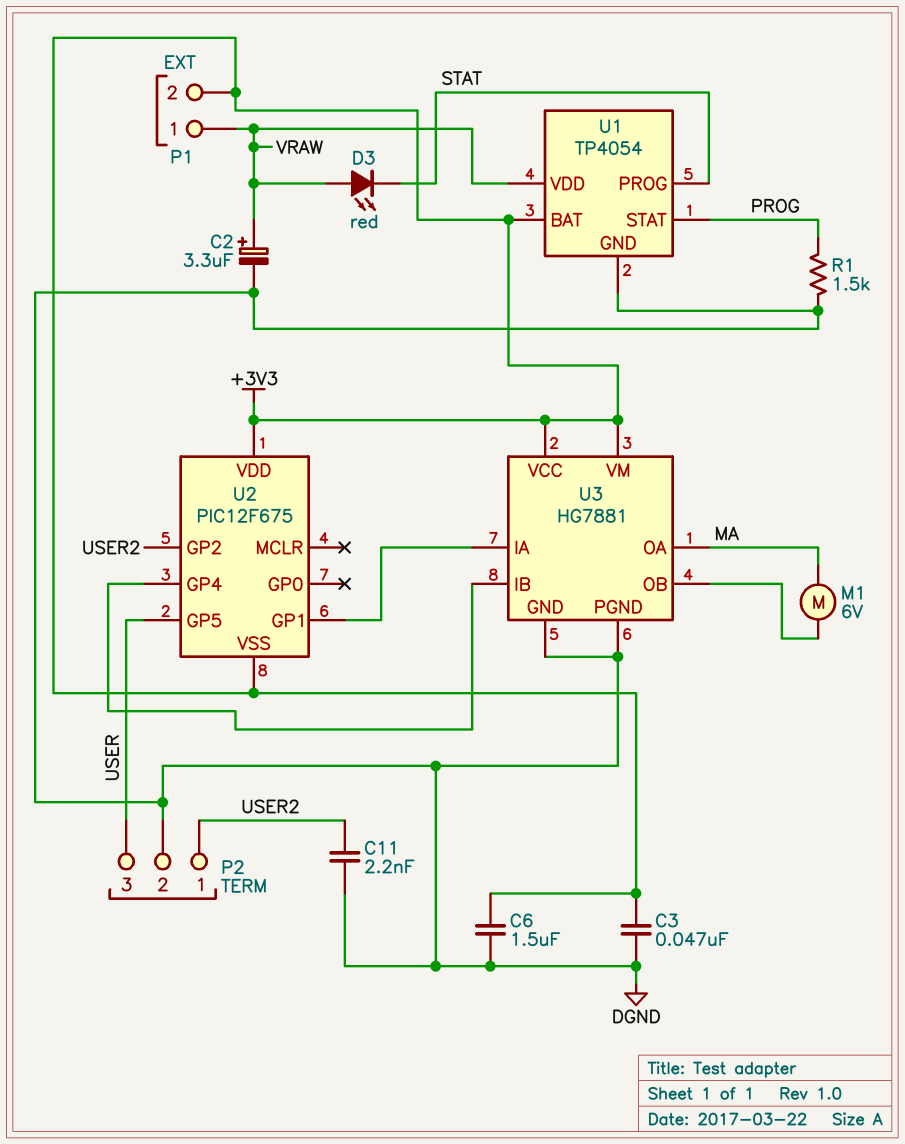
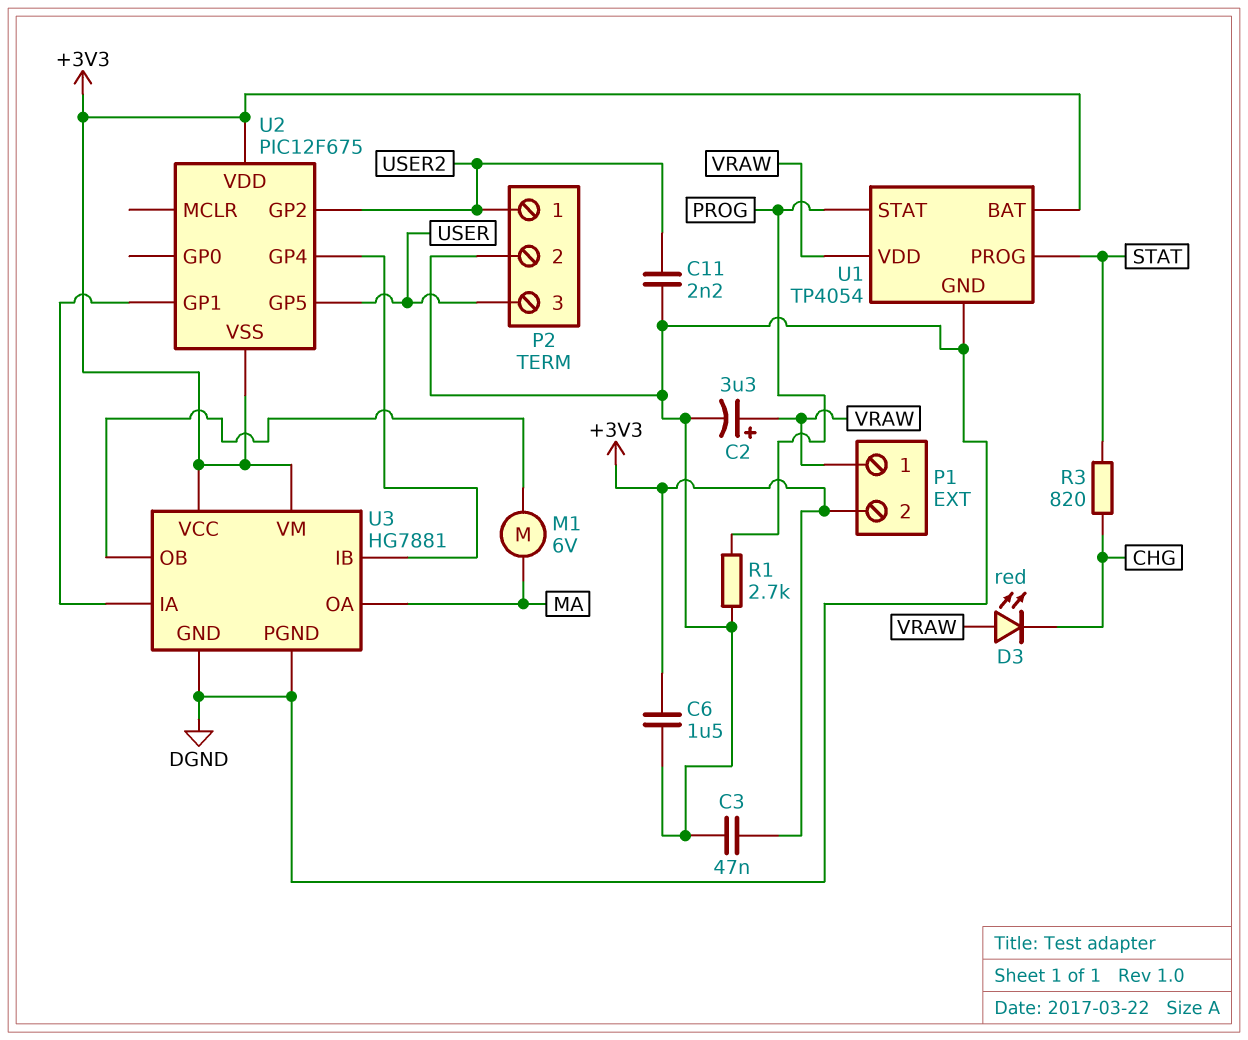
D3: LED red (A VRAW, K STAT) -> LED red (A VRAW, K CHG)
R1: 1.5k (DGND, PROG) -> 2.7k (DGND, PROG)
R3: none -> 820 (CHG, STAT)

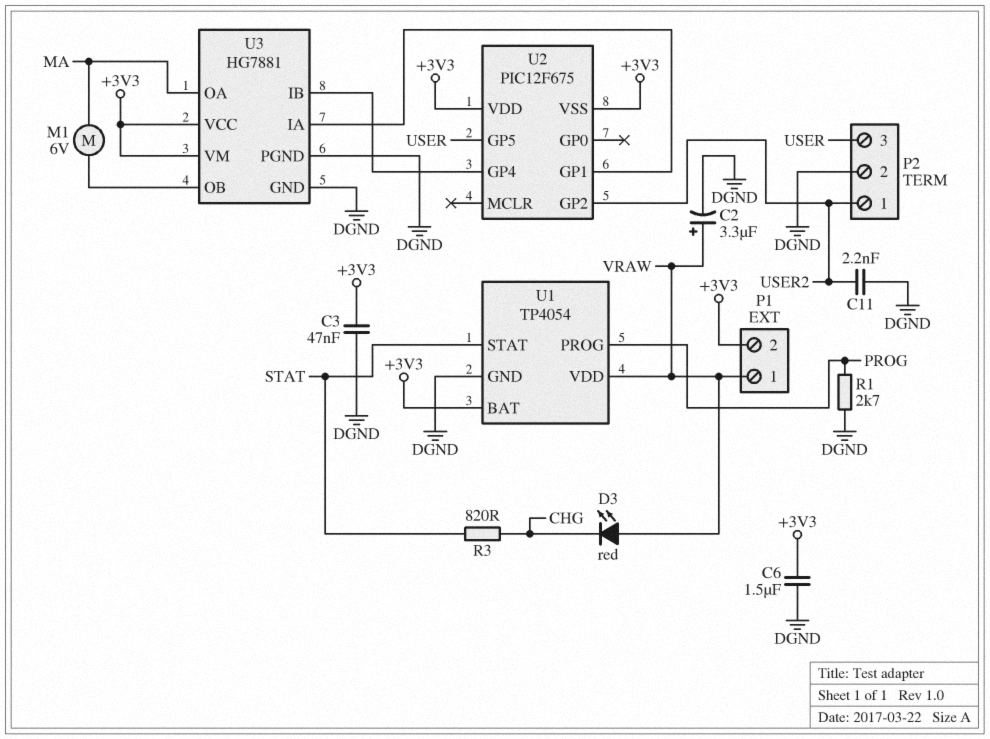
U1 pin PROG: STAT -> PROG
U1 pin STAT: PROG -> STAT

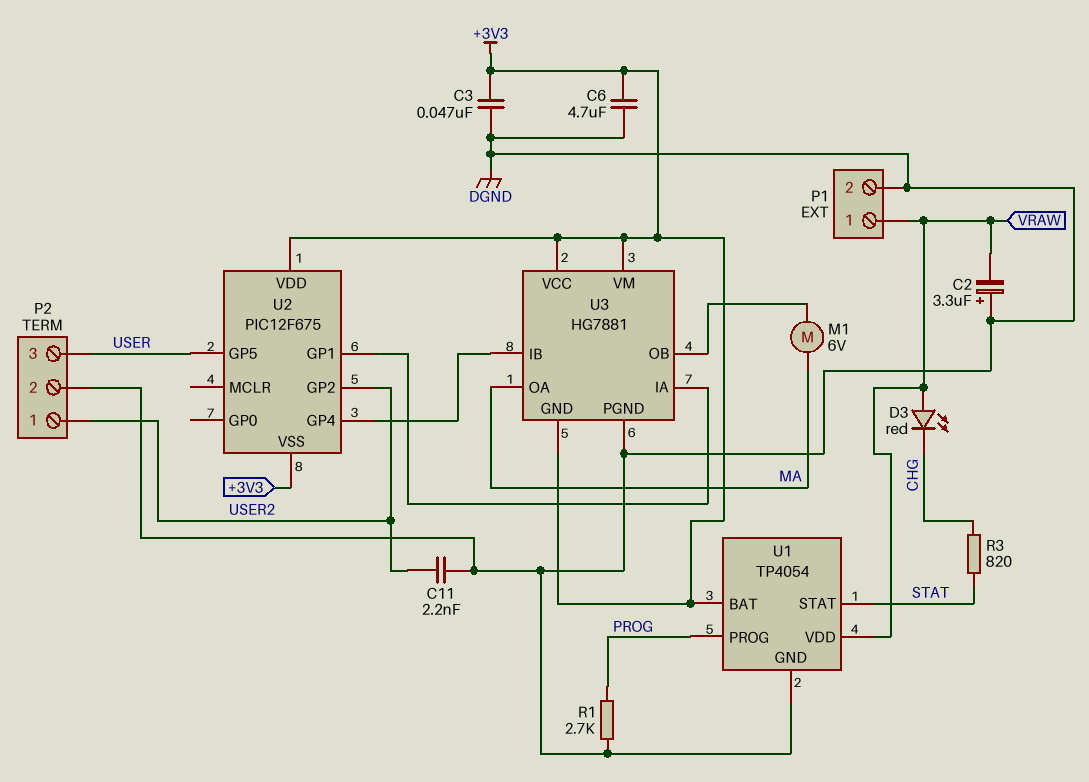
C2: 3.3uF (plus VRAW, minus DGND) -> 3.3uF (plus DGND, minus VRAW)
C6: 1.5uF (+3V3, DGND) -> 4.7uF (+3V3, DGND)
P1 pin 2: +3V3 -> DGND
U3 pin GND: DGND -> +3V3

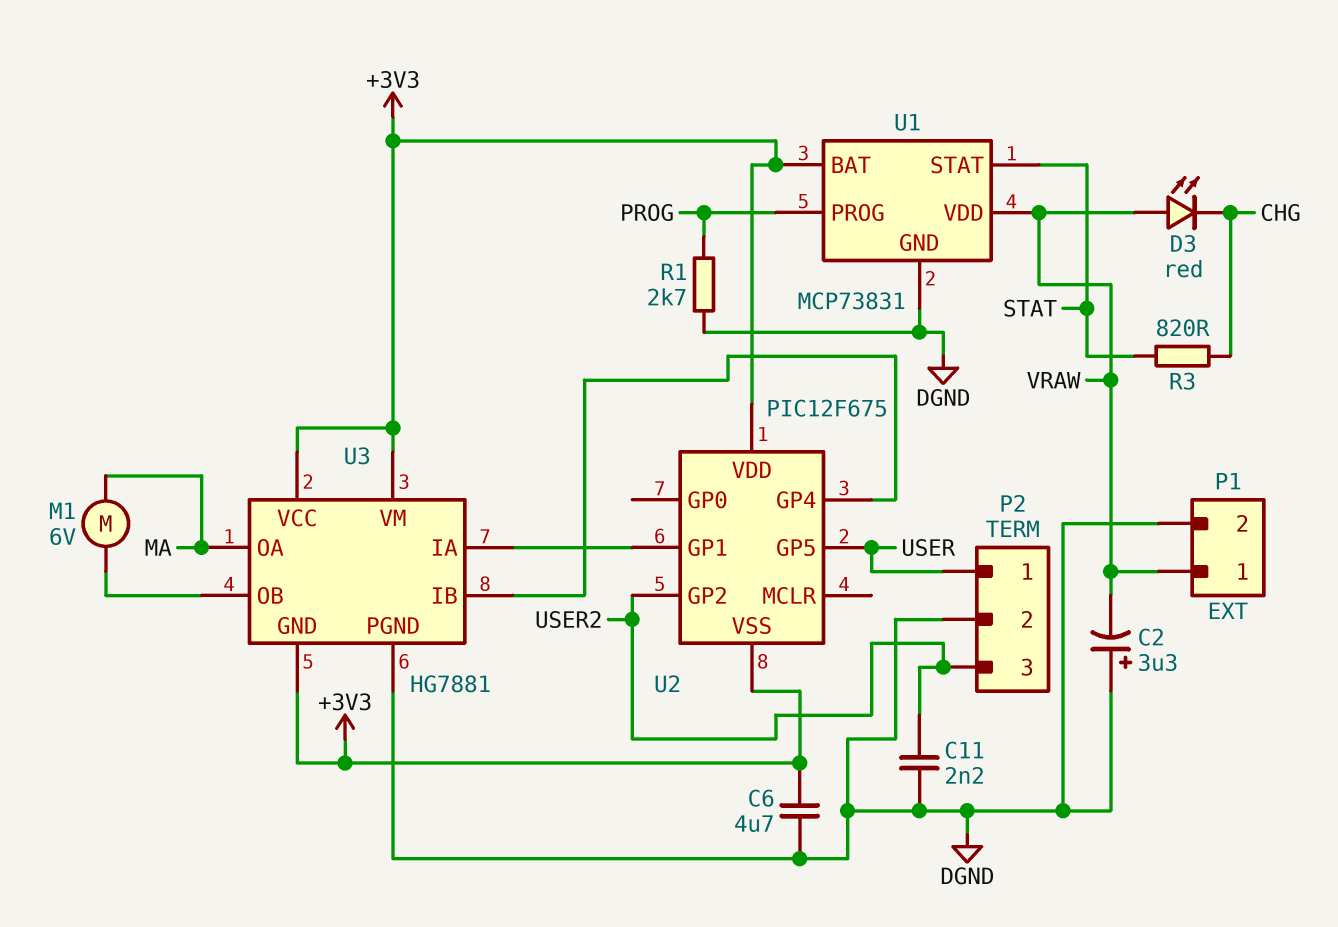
C3: 47nF (+3V3, DGND) -> none
P2 pin 1: USER2 -> USER
P2 pin 3: USER -> USER2
U1: TP4054 -> MCP73831

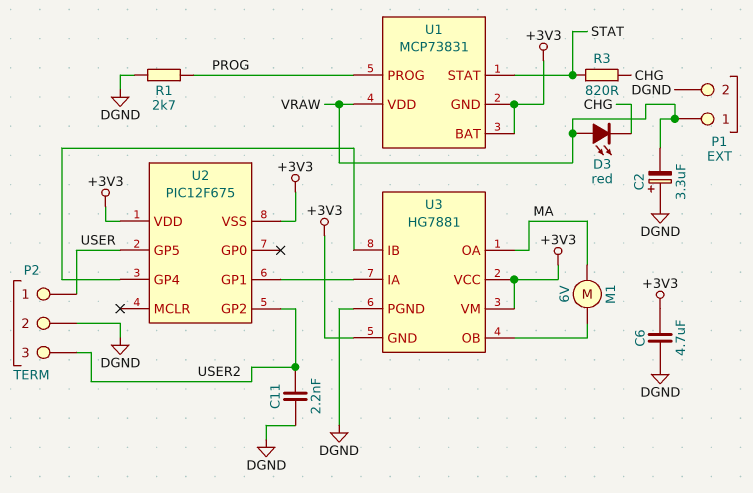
U1 pin GND: DGND -> +3V3

